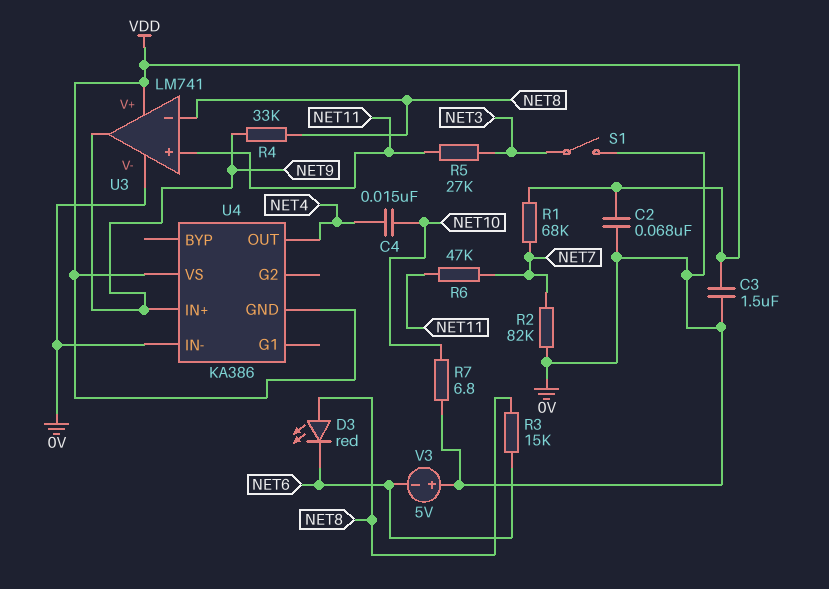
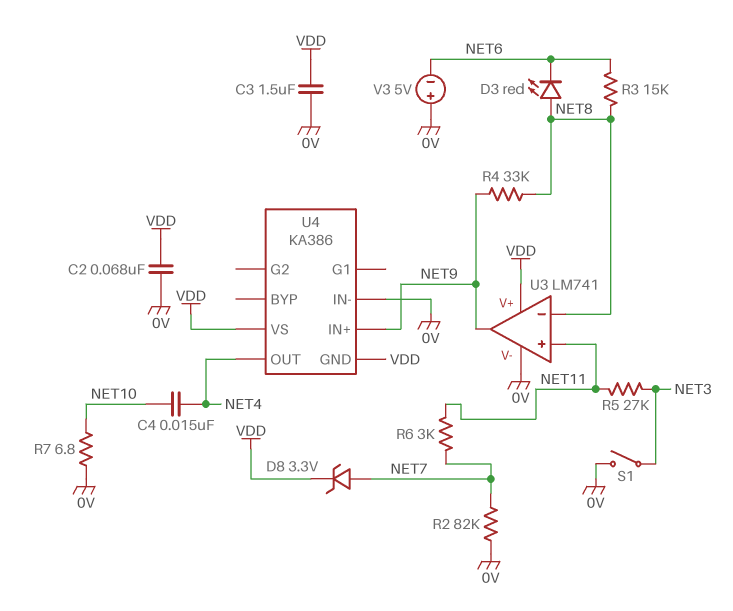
D8: none -> zener 3.3V (A NET7, K VDD)
R1: 68k (NET7, VDD) -> none
R6: 47k (NET7, NET11) -> 3k (NET7, NET11)

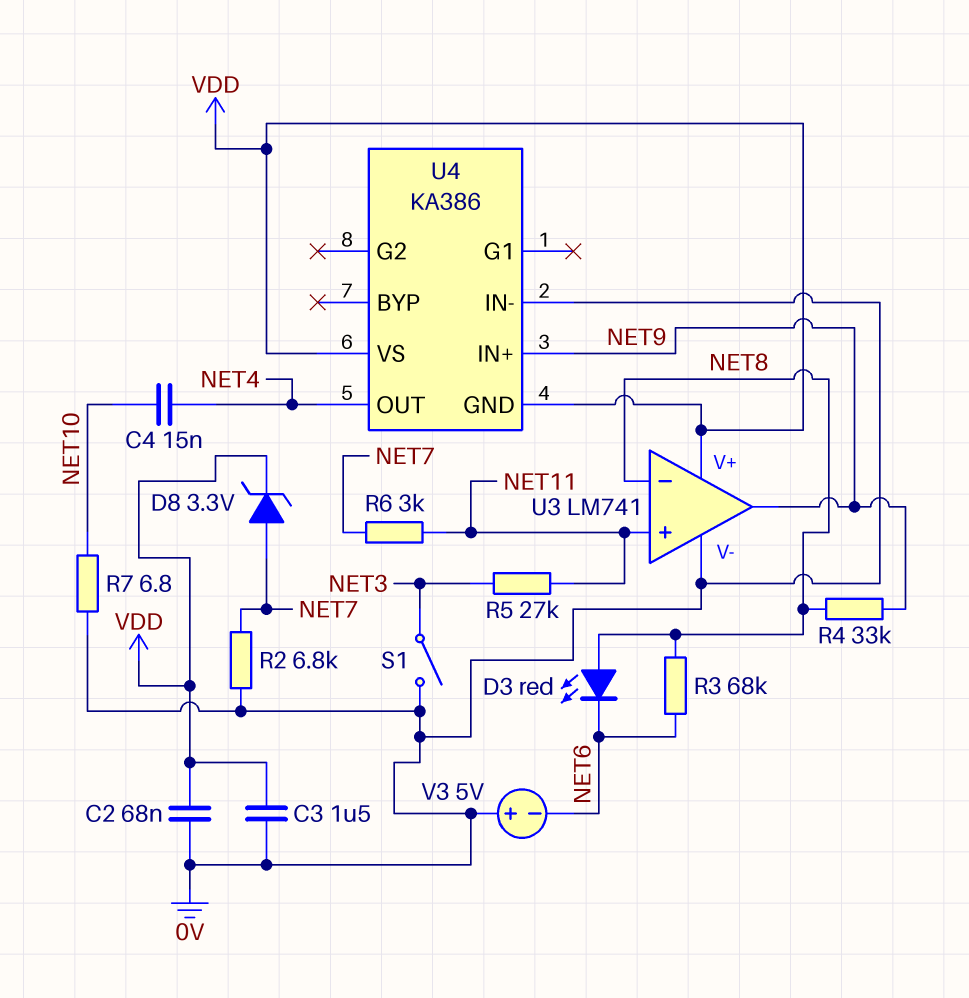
R2: 82k (0V, NET7) -> 6.8k (0V, NET7)
R3: 15k (NET6, NET8) -> 68k (NET6, NET8)

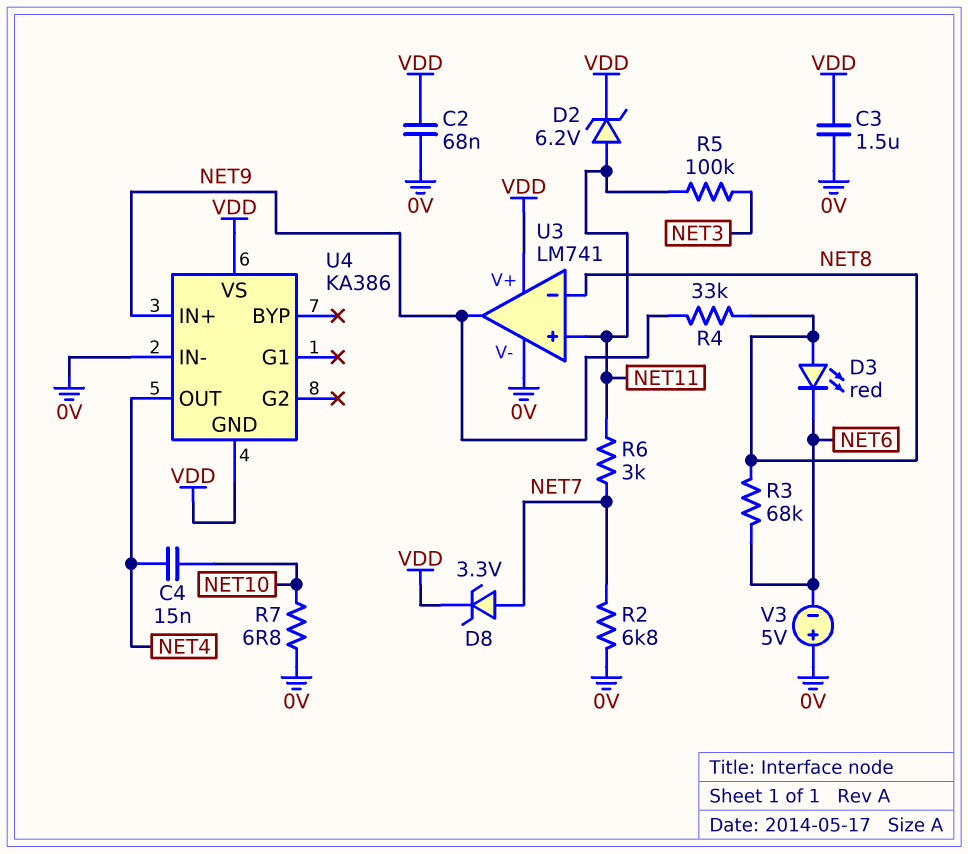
D2: none -> zener 6.2V (A NET11, K VDD)
R5: 27k (NET3, NET11) -> 100k (NET3, NET11)
S1: switch (0V, NET3) -> none

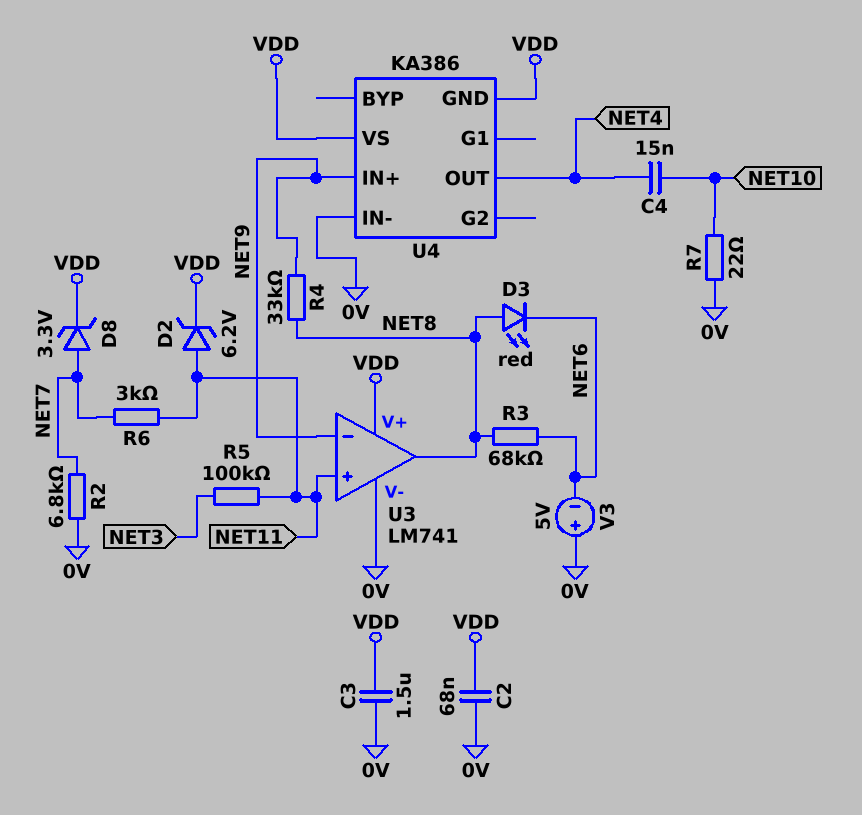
R7: 6.8 (0V, NET10) -> 22 (0V, NET10)
U3 pin in-: NET8 -> NET9
U3 pin out: NET9 -> NET8

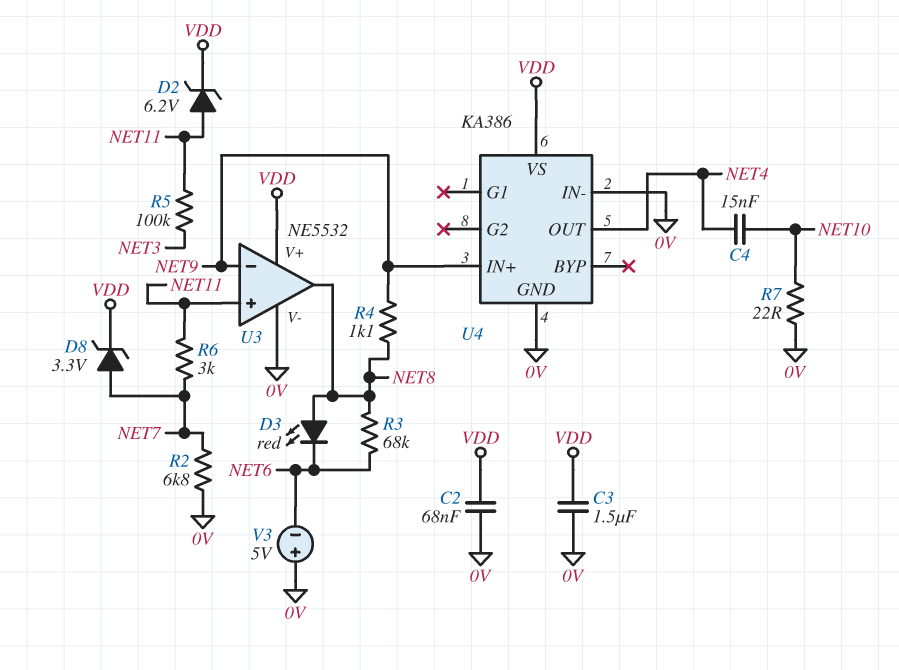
R4: 33k (NET8, NET9) -> 1.1k (NET8, NET9)
U3: LM741 -> NE5532
U4 pin GND: VDD -> 0V

